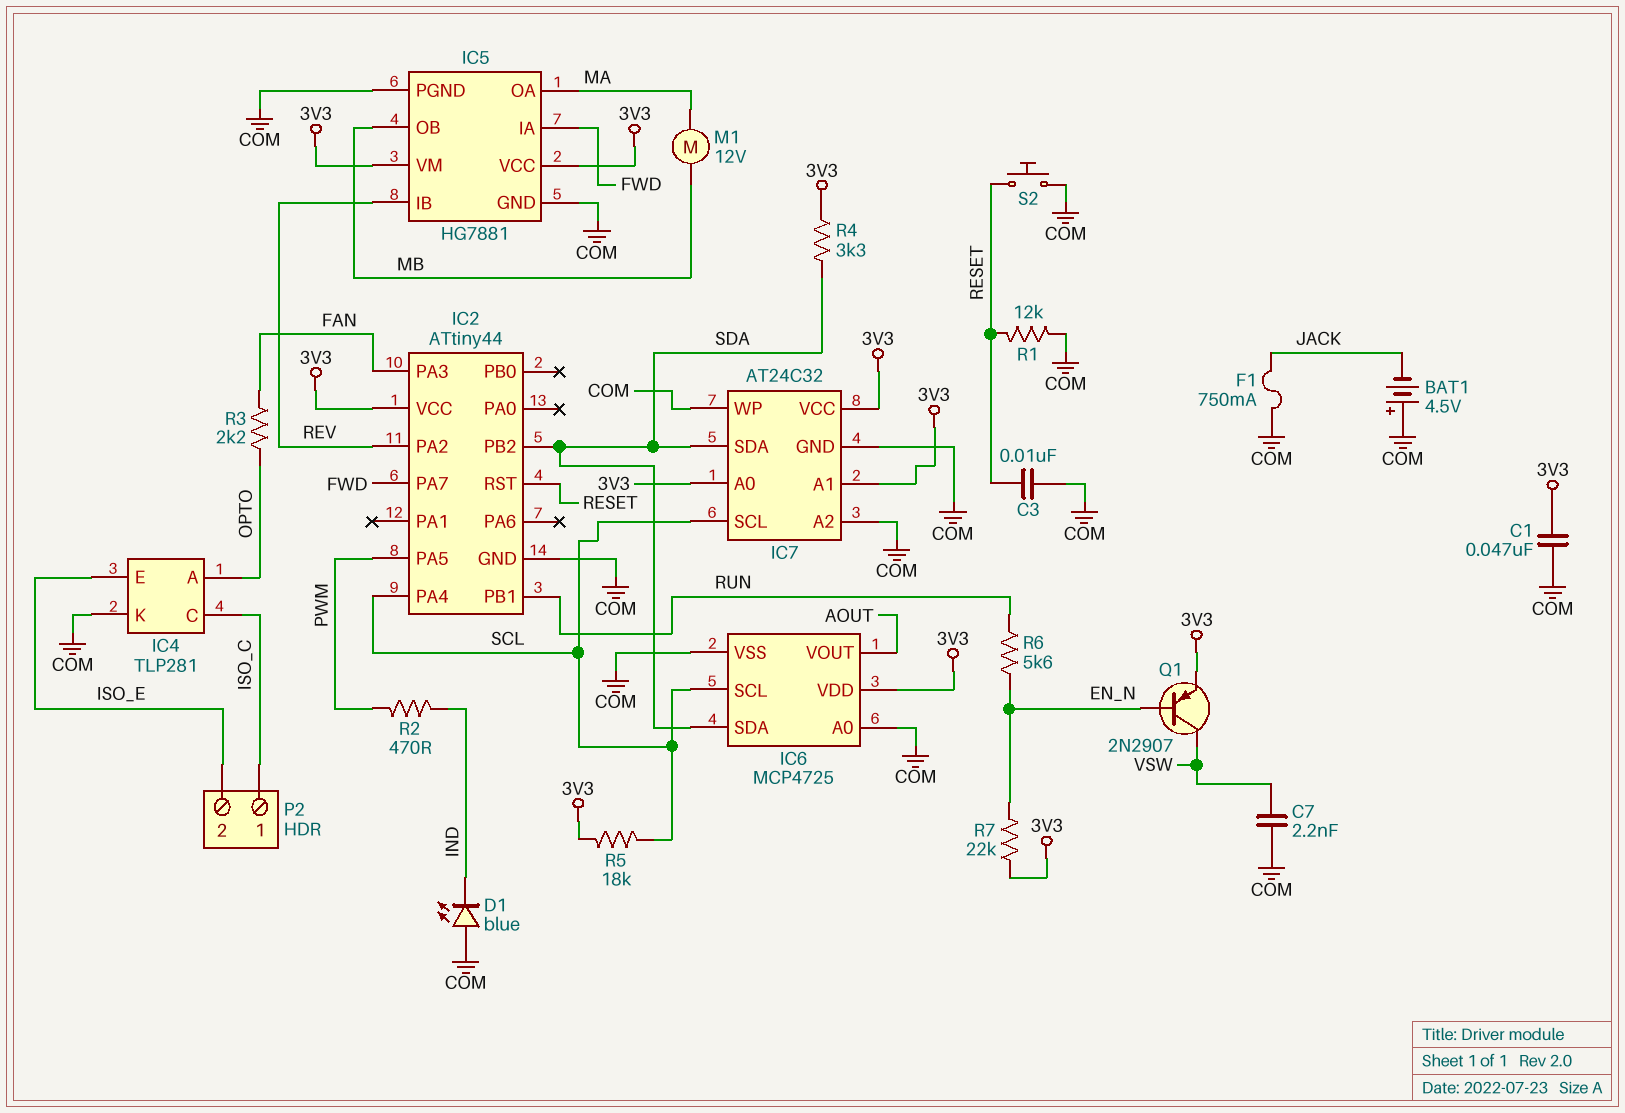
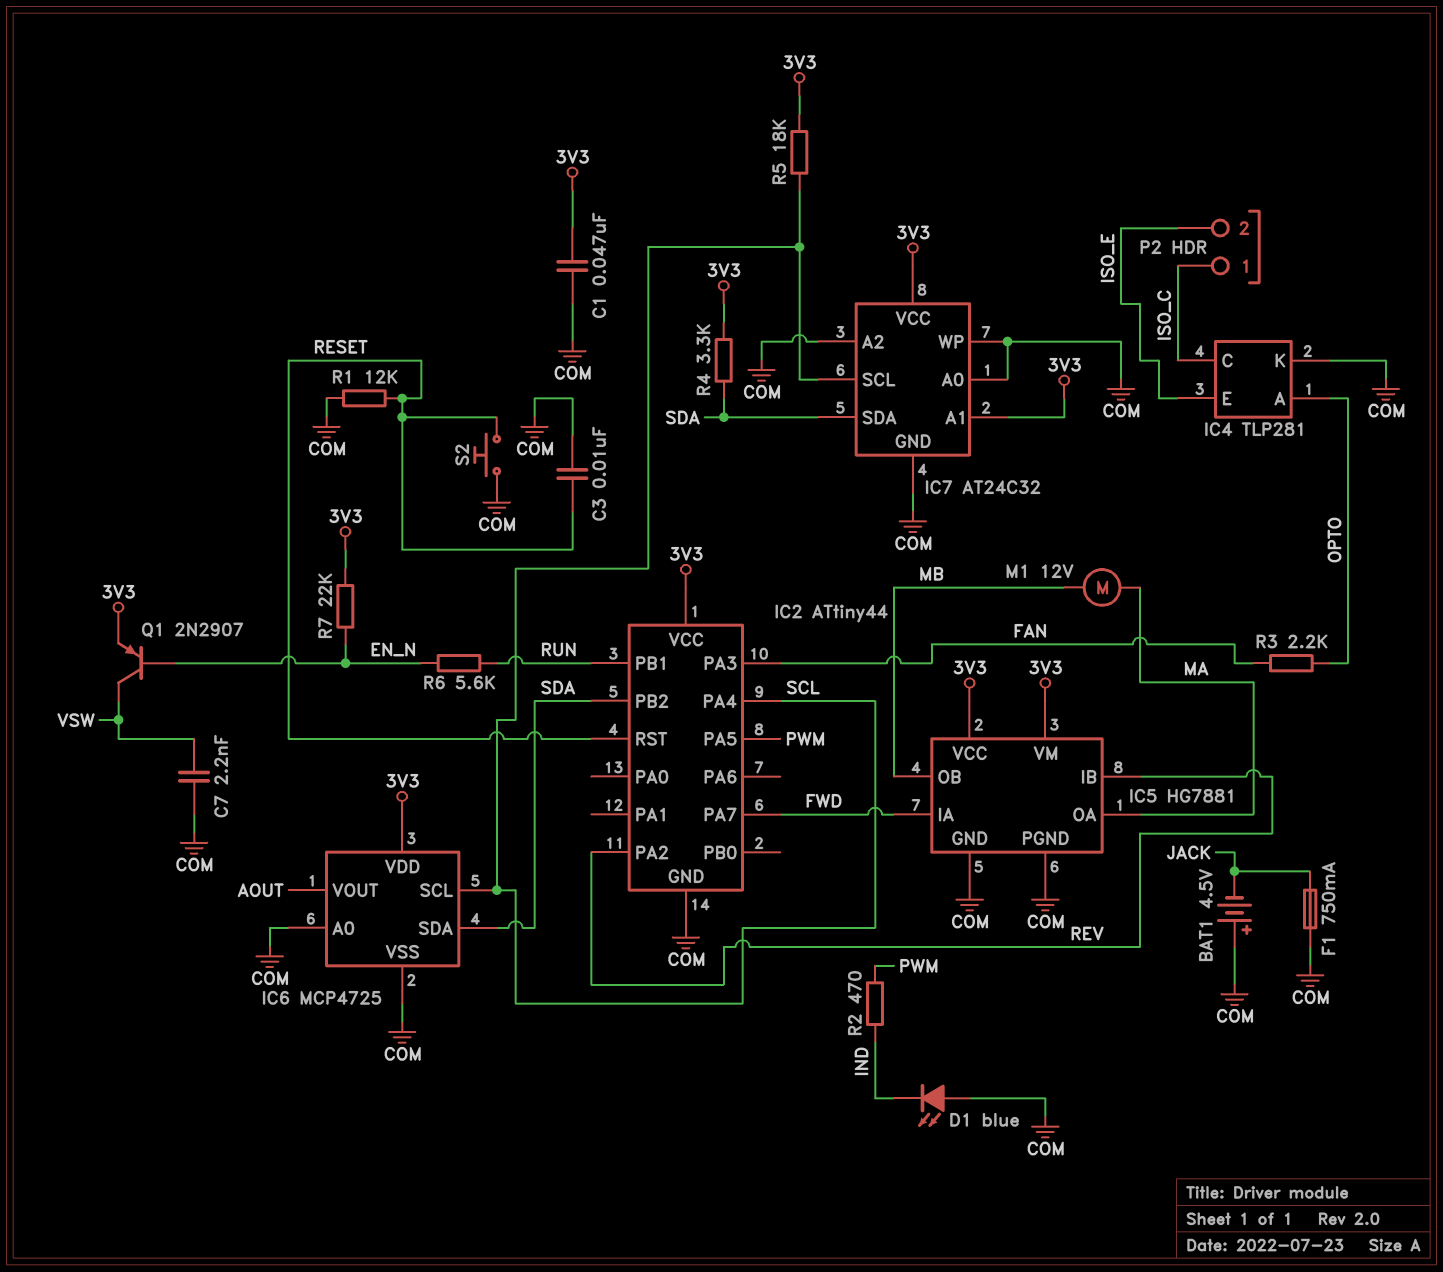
IC7 pin A0: 3V3 -> COM

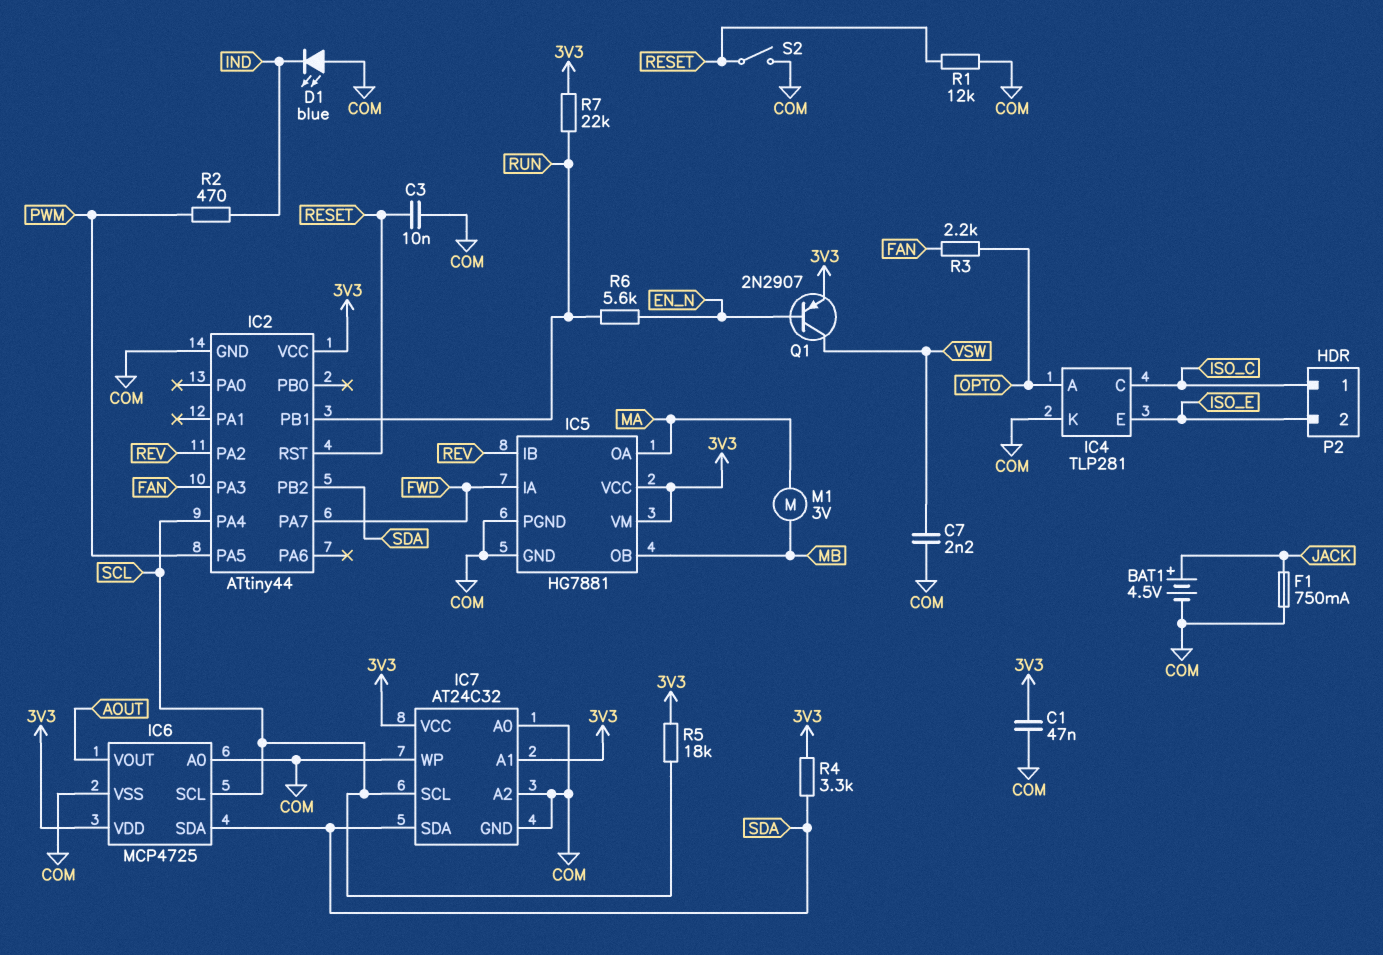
BAT1: 4.5V (plus COM, minus JACK) -> 4.5V (plus JACK, minus COM)
M1: motor 12V (MA, MB) -> motor 3V (MA, MB)
R7: 22k (3V3, EN_N) -> 22k (3V3, RUN)
S2: button (COM, RESET) -> switch (COM, RESET)

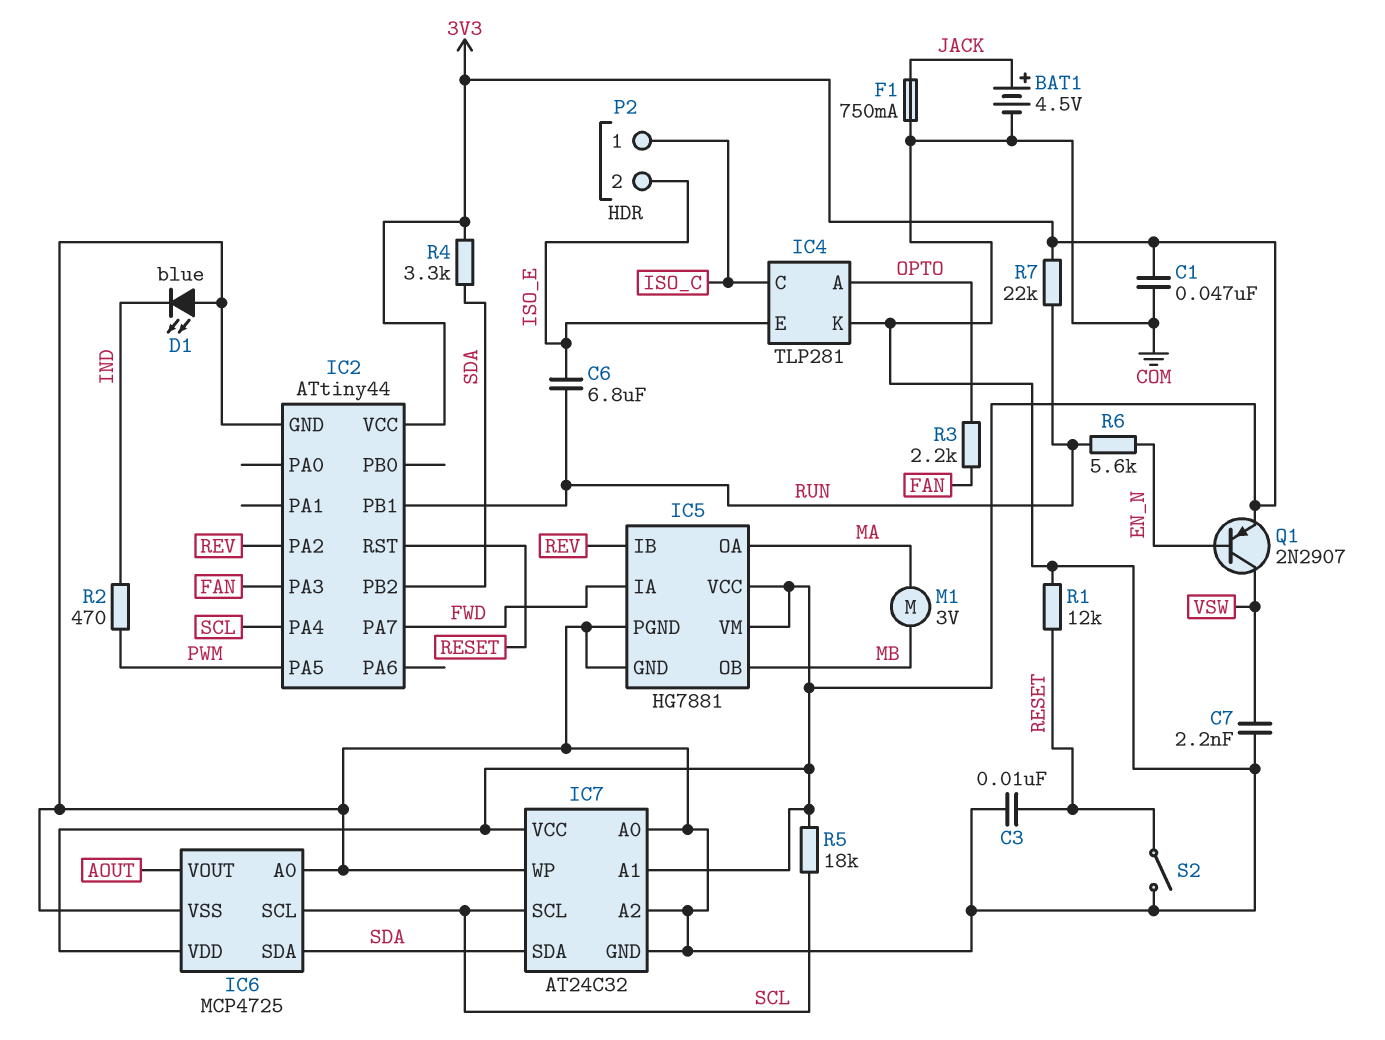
C6: none -> 6.8uF (ISO_E, RUN)

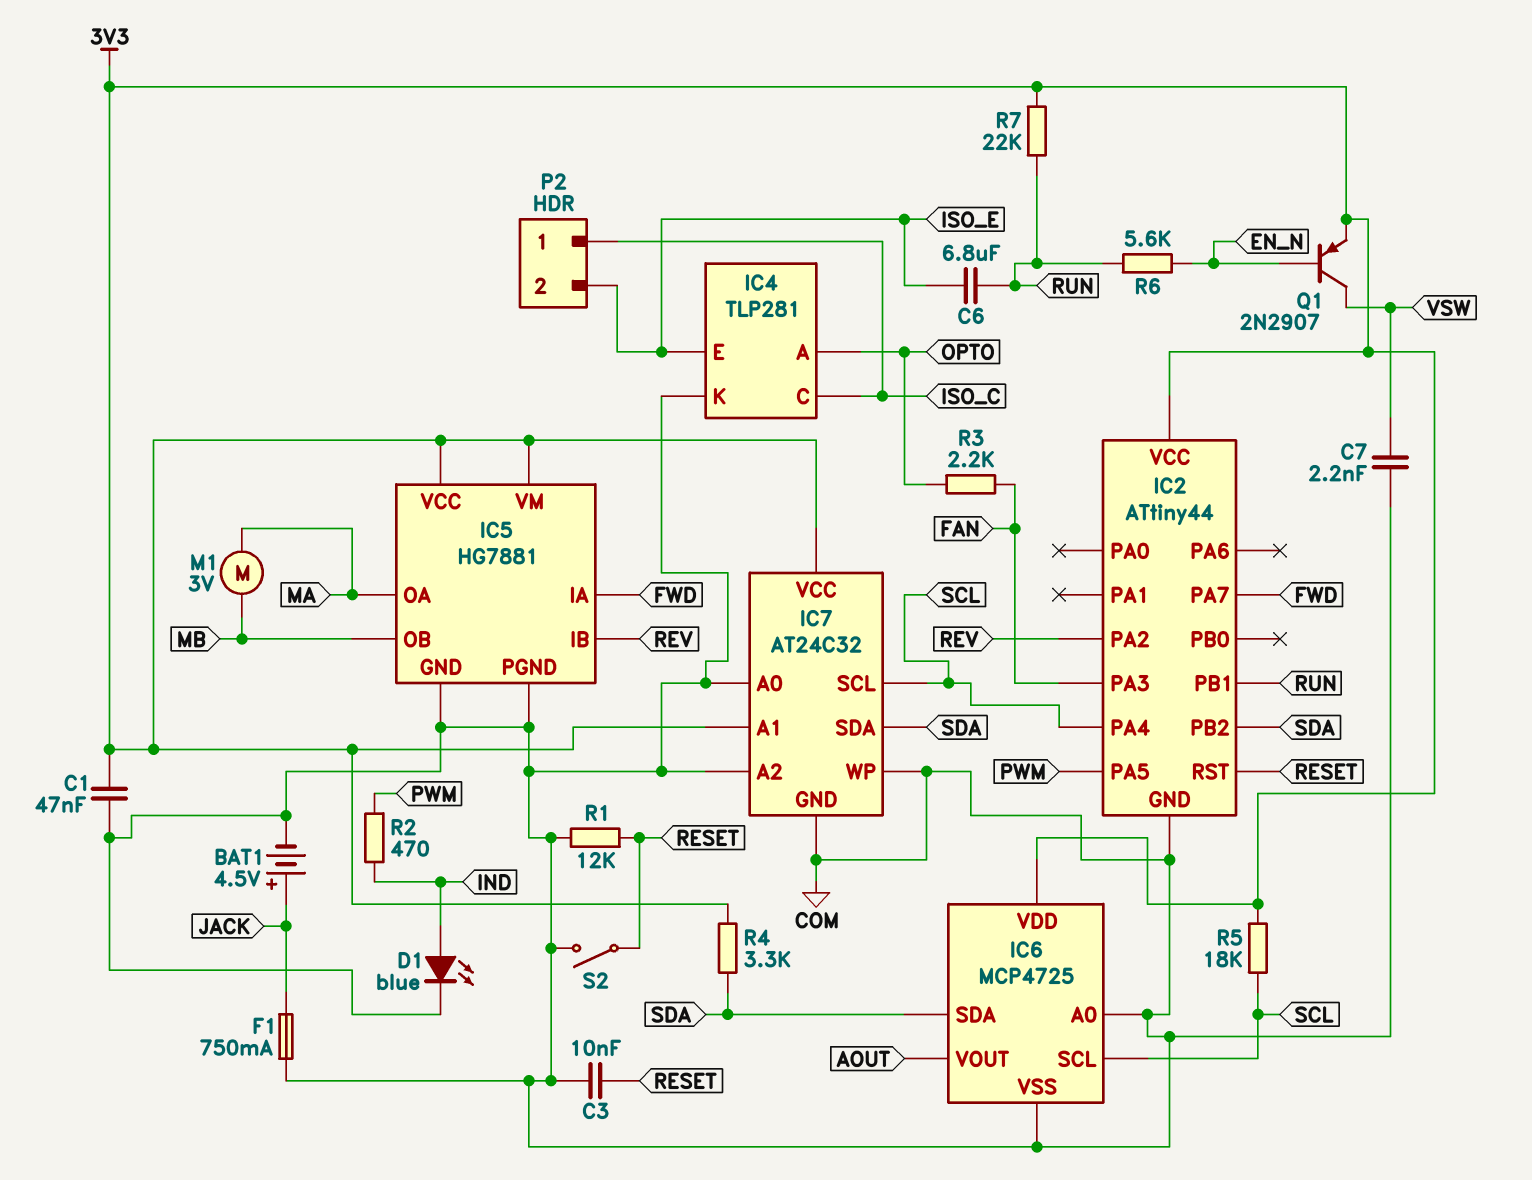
D1: LED blue (A COM, K IND) -> LED blue (A IND, K COM)

